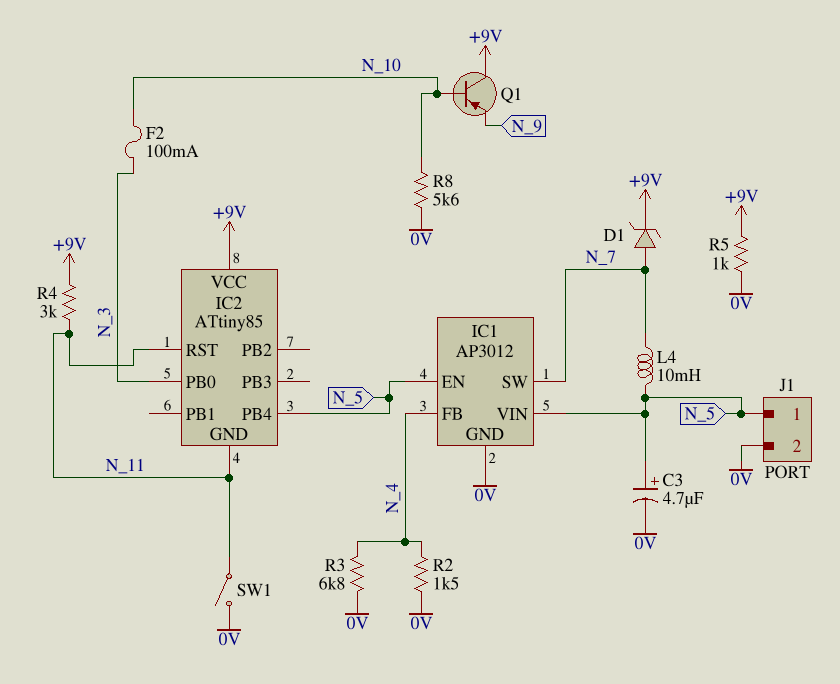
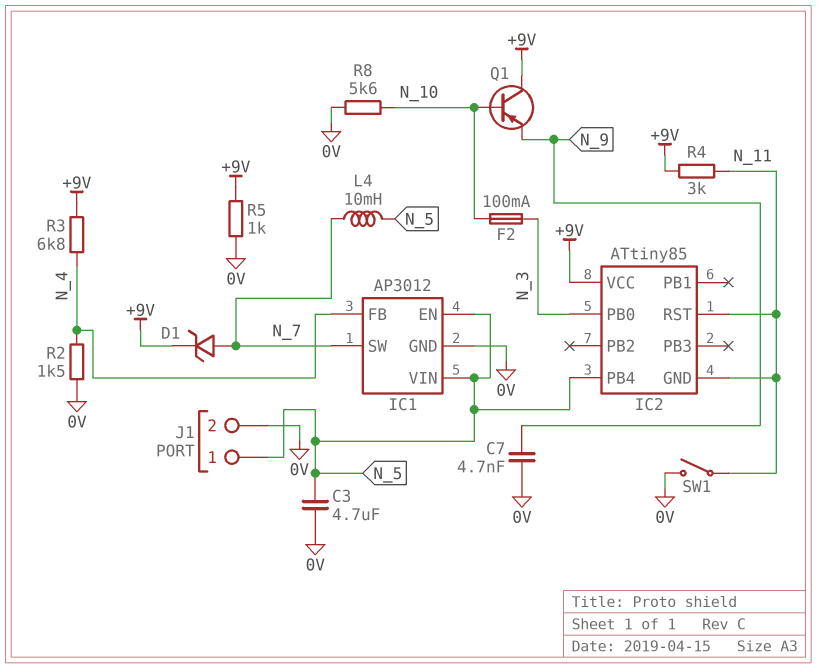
C3: 4.7uF (plus N_5, minus 0V) -> 4.7uF (0V, N_5)
C7: none -> 4.7nF (0V, N_9)
R3: 6.8k (0V, N_4) -> 6.8k (+9V, N_4)

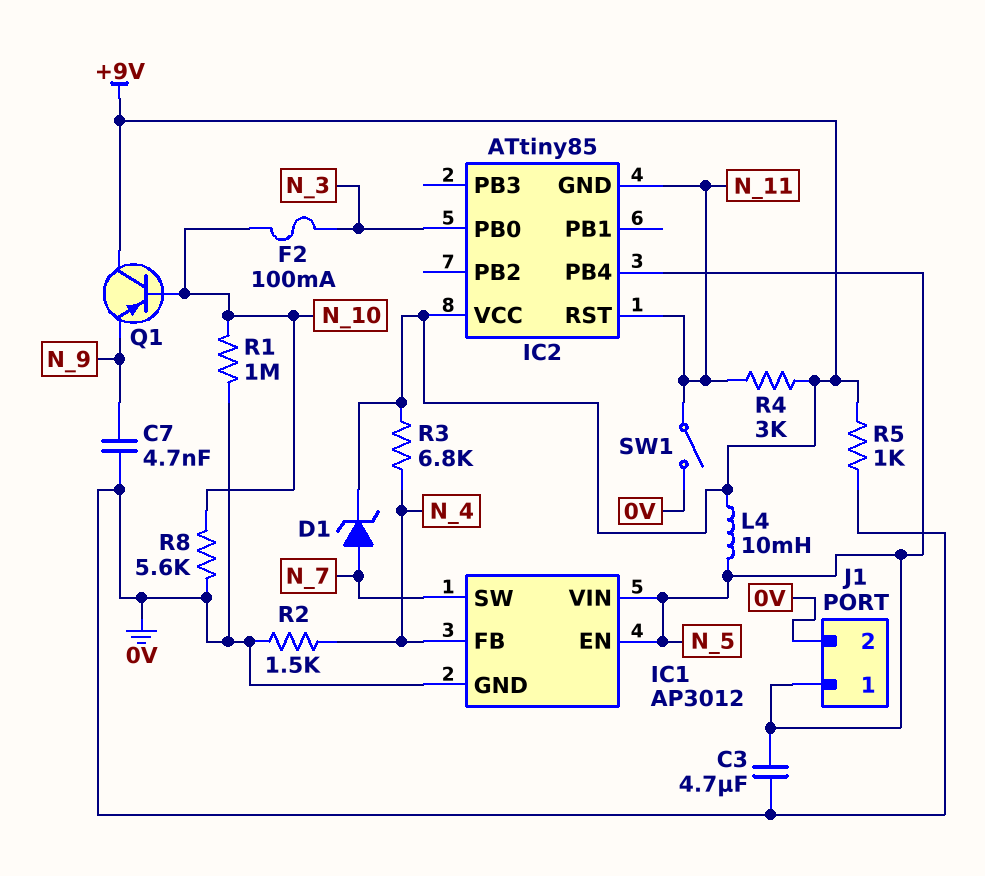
L4: 10mH (N_5, N_7) -> 10mH (+9V, N_5)
R1: none -> 1M (0V, N_10)

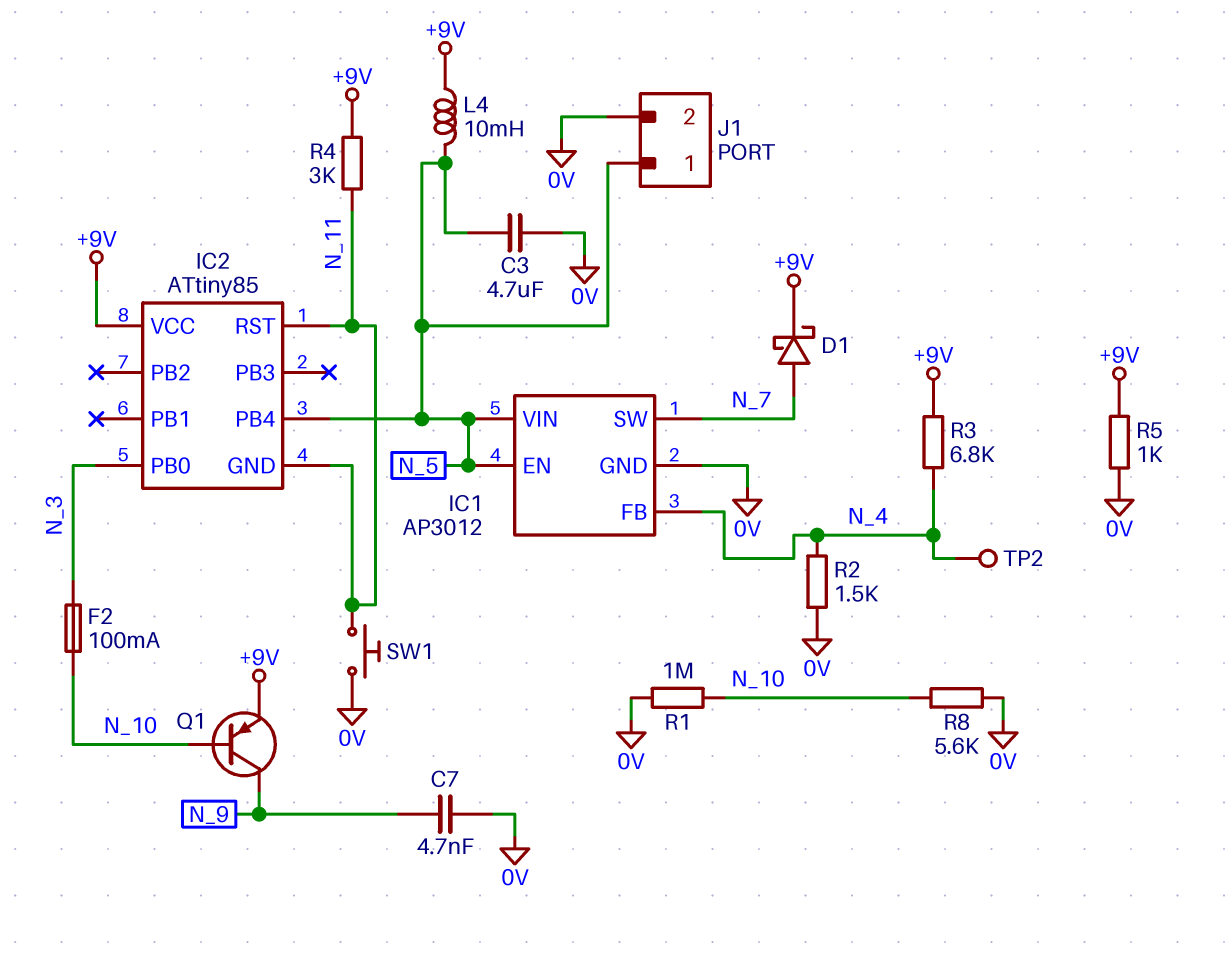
D1: zener (A N_7, K +9V) -> schottky (A N_7, K +9V)
Q1: PNP (B N_10, C +9V, E N_9) -> PNP (B N_10, C N_9, E +9V)
SW1: switch (0V, N_11) -> button (0V, N_11)
TP2: none -> test point (N_4)

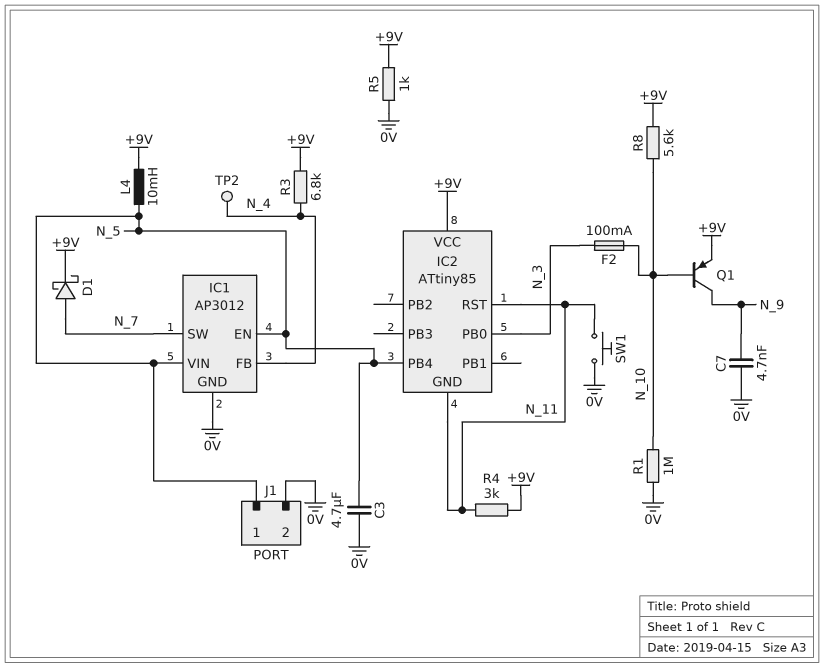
R2: 1.5k (0V, N_4) -> none
R8: 5.6k (0V, N_10) -> 5.6k (+9V, N_10)

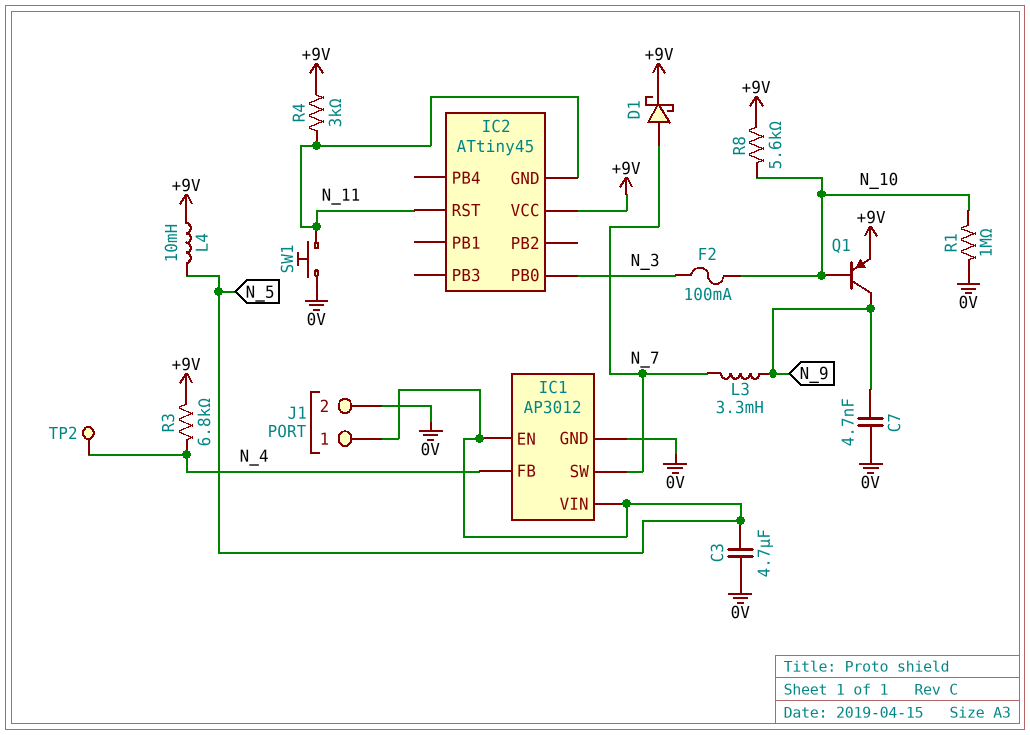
IC2: ATtiny85 -> ATtiny45
IC2 pin PB4: N_5 -> none
L3: none -> 3.3mH (N_7, N_9)
R5: 1k (+9V, 0V) -> none

